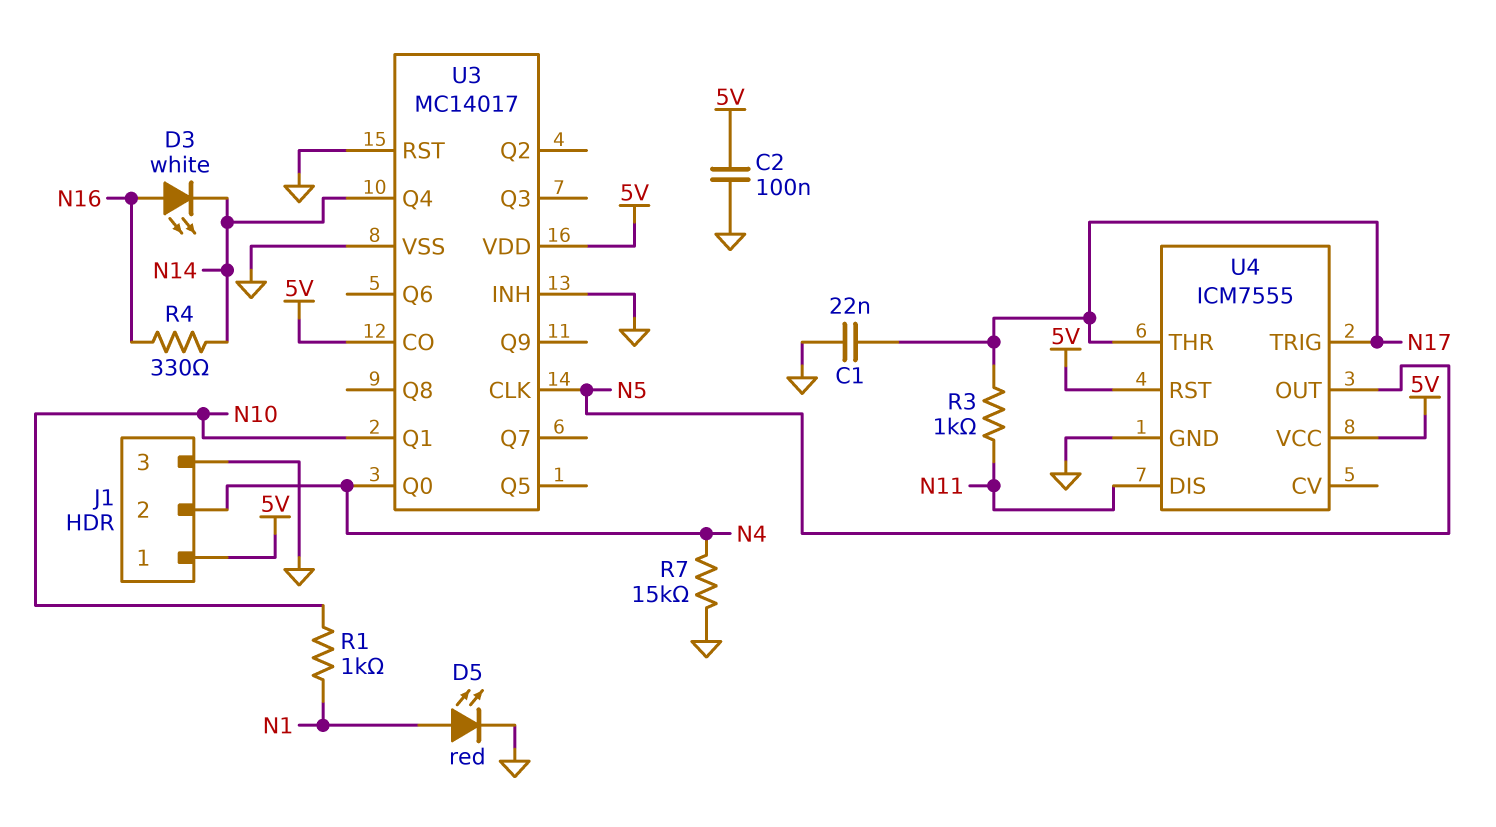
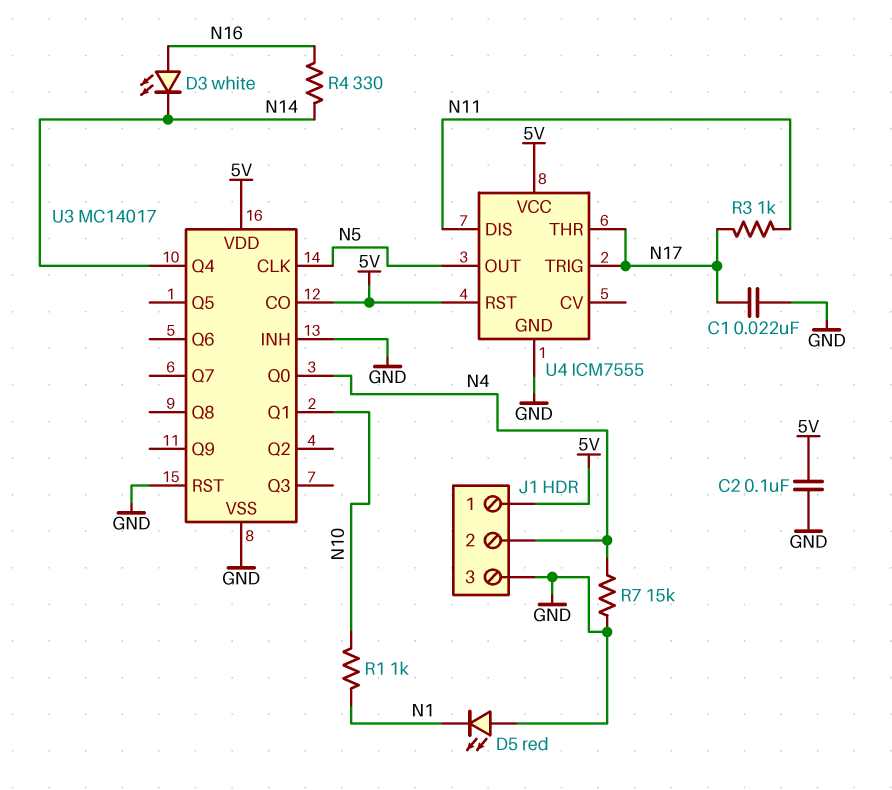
D5: LED red (A N1, K GND) -> LED red (A GND, K N1)

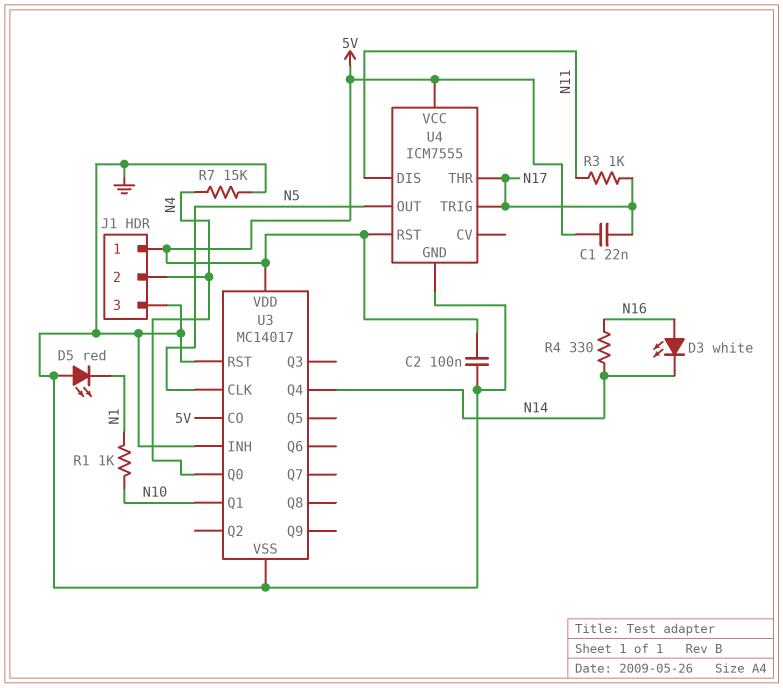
C1: 22nF (GND, N17) -> 22nF (5V, N17)

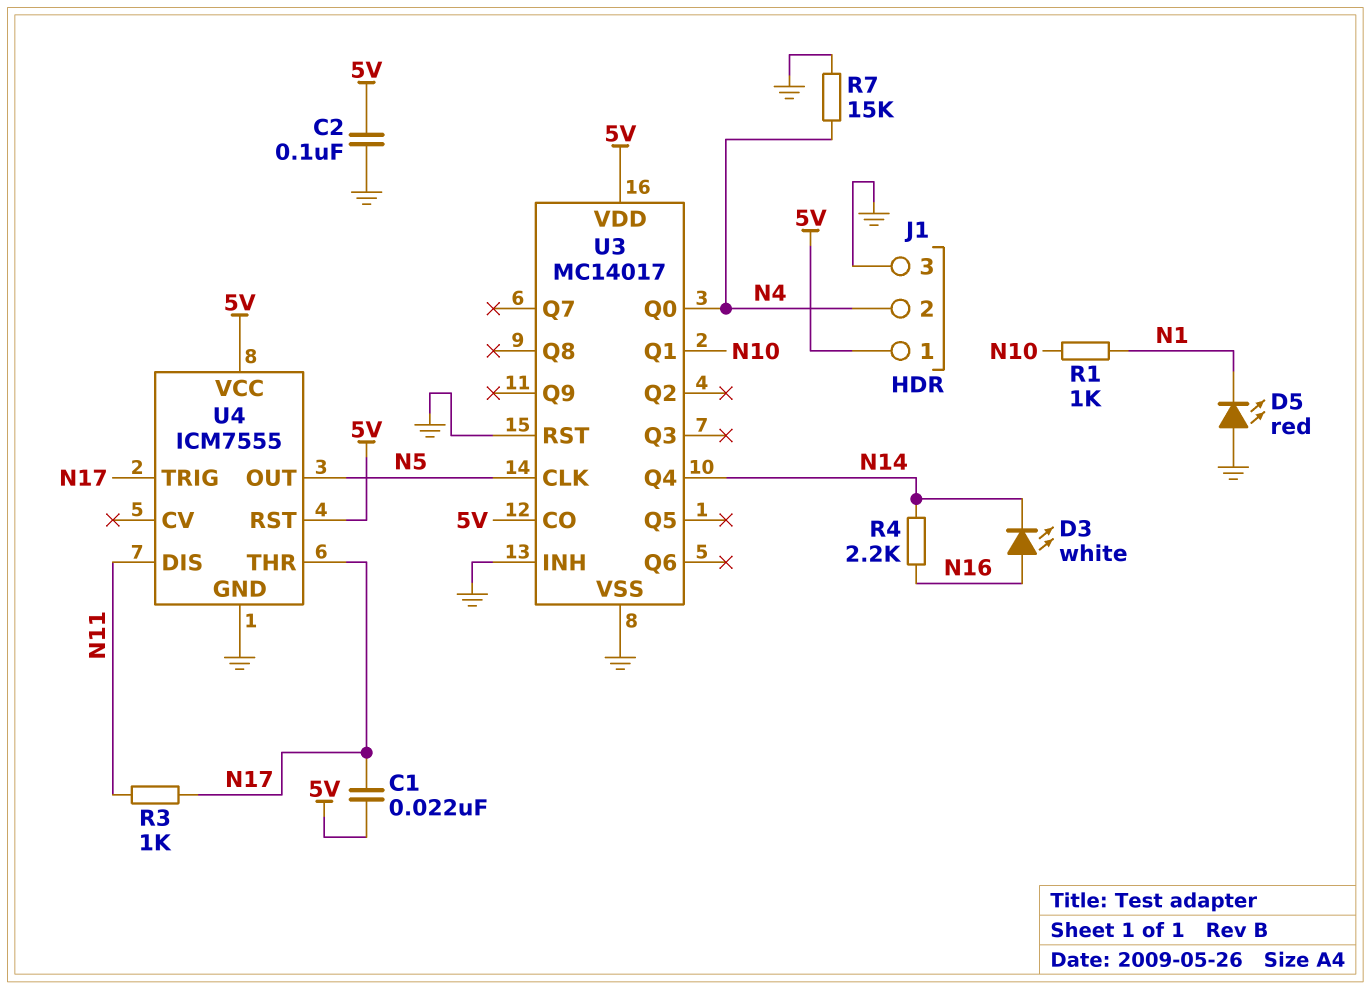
R4: 330 (N14, N16) -> 2.2k (N14, N16)

